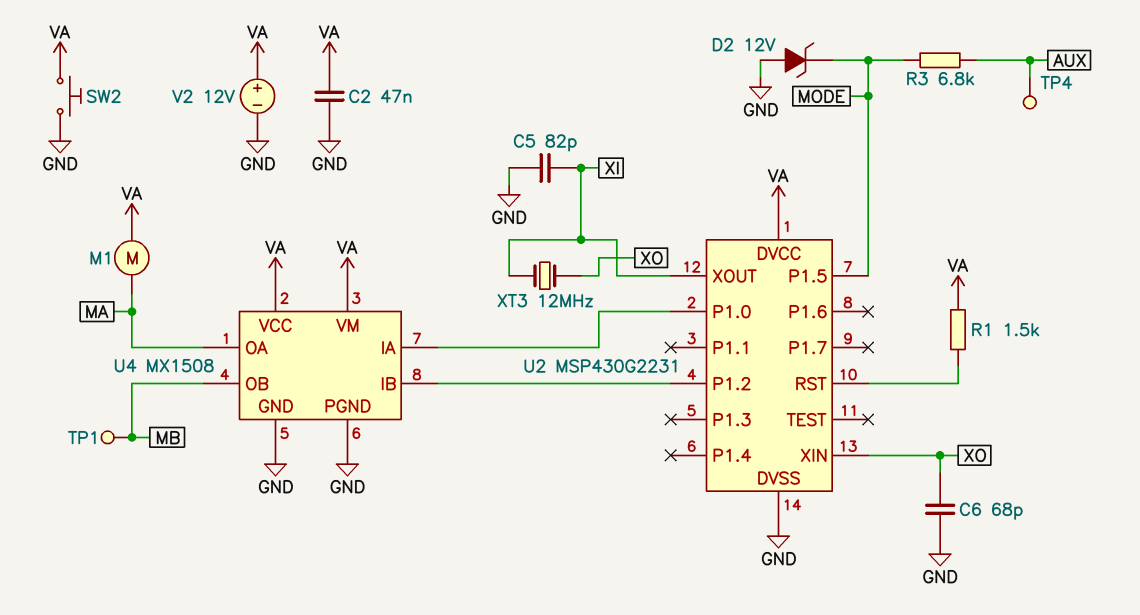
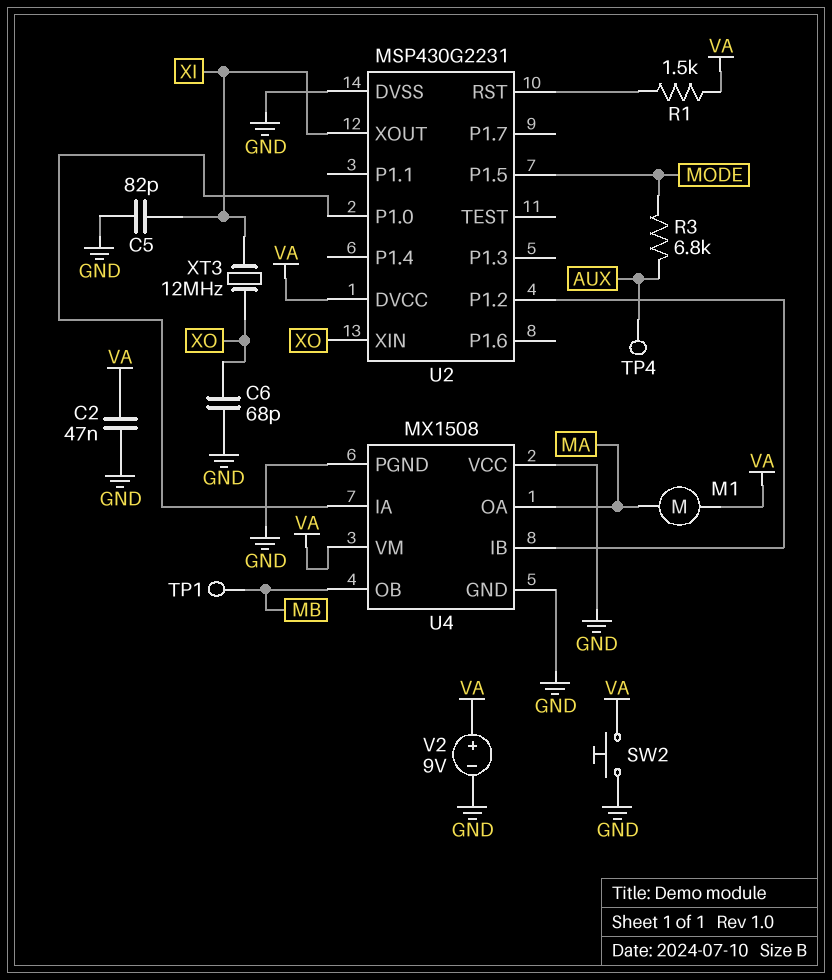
D2: zener 12V (A GND, K MODE) -> none
U4 pin VCC: VA -> GND
V2: 12V (plus VA, minus GND) -> 9V (plus VA, minus GND)

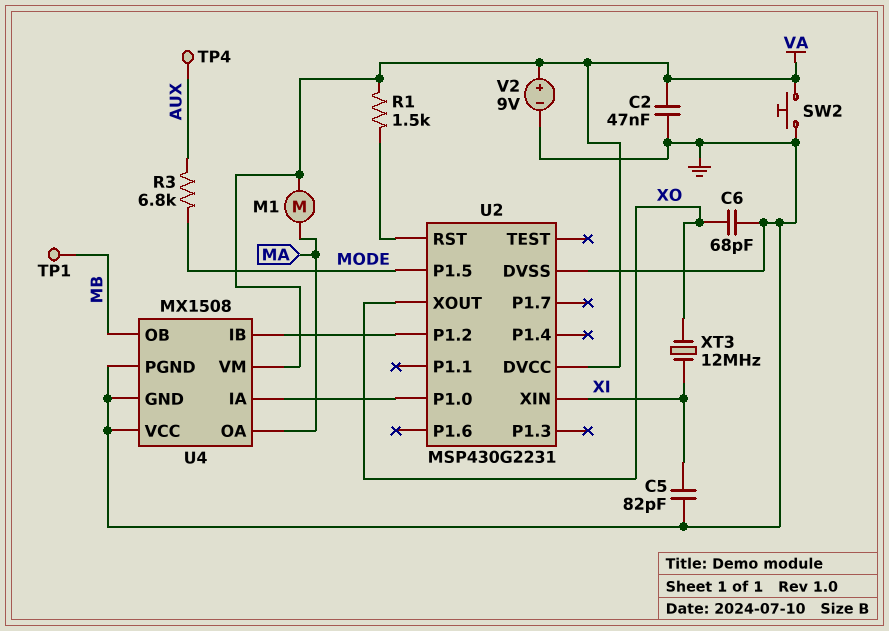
U2 pin XIN: XO -> XI
U2 pin XOUT: XI -> XO

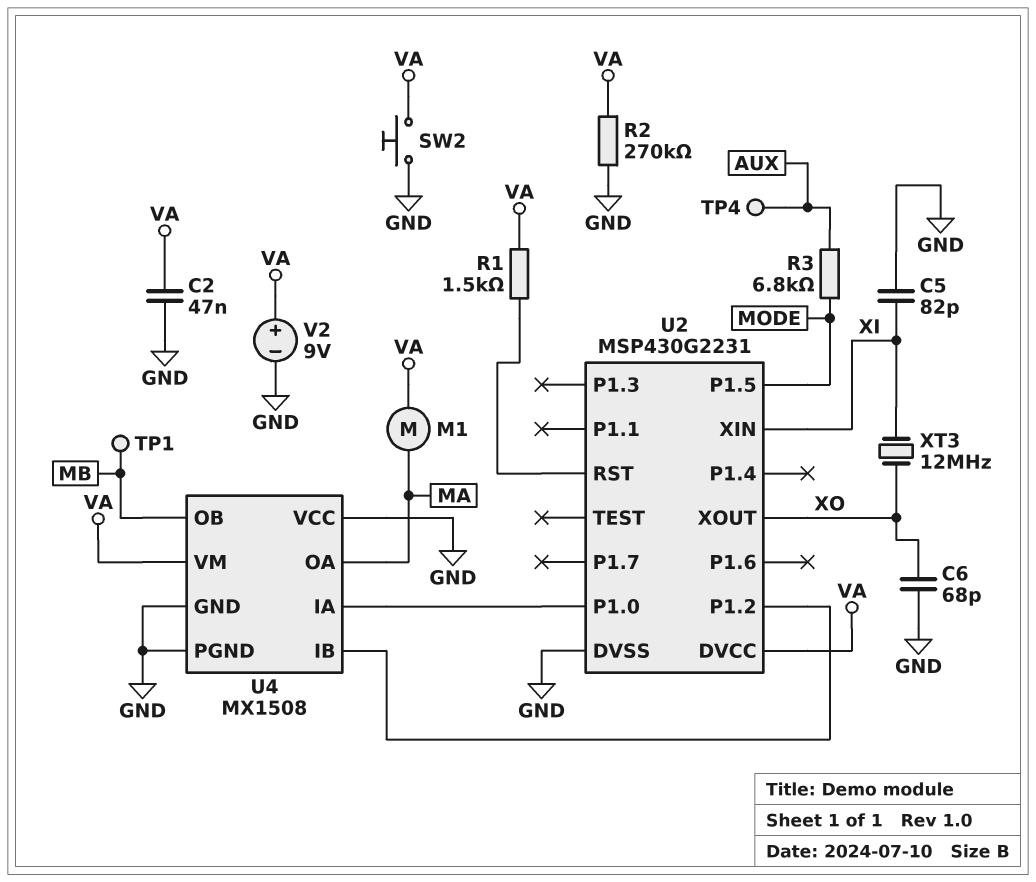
R2: none -> 270k (GND, VA)

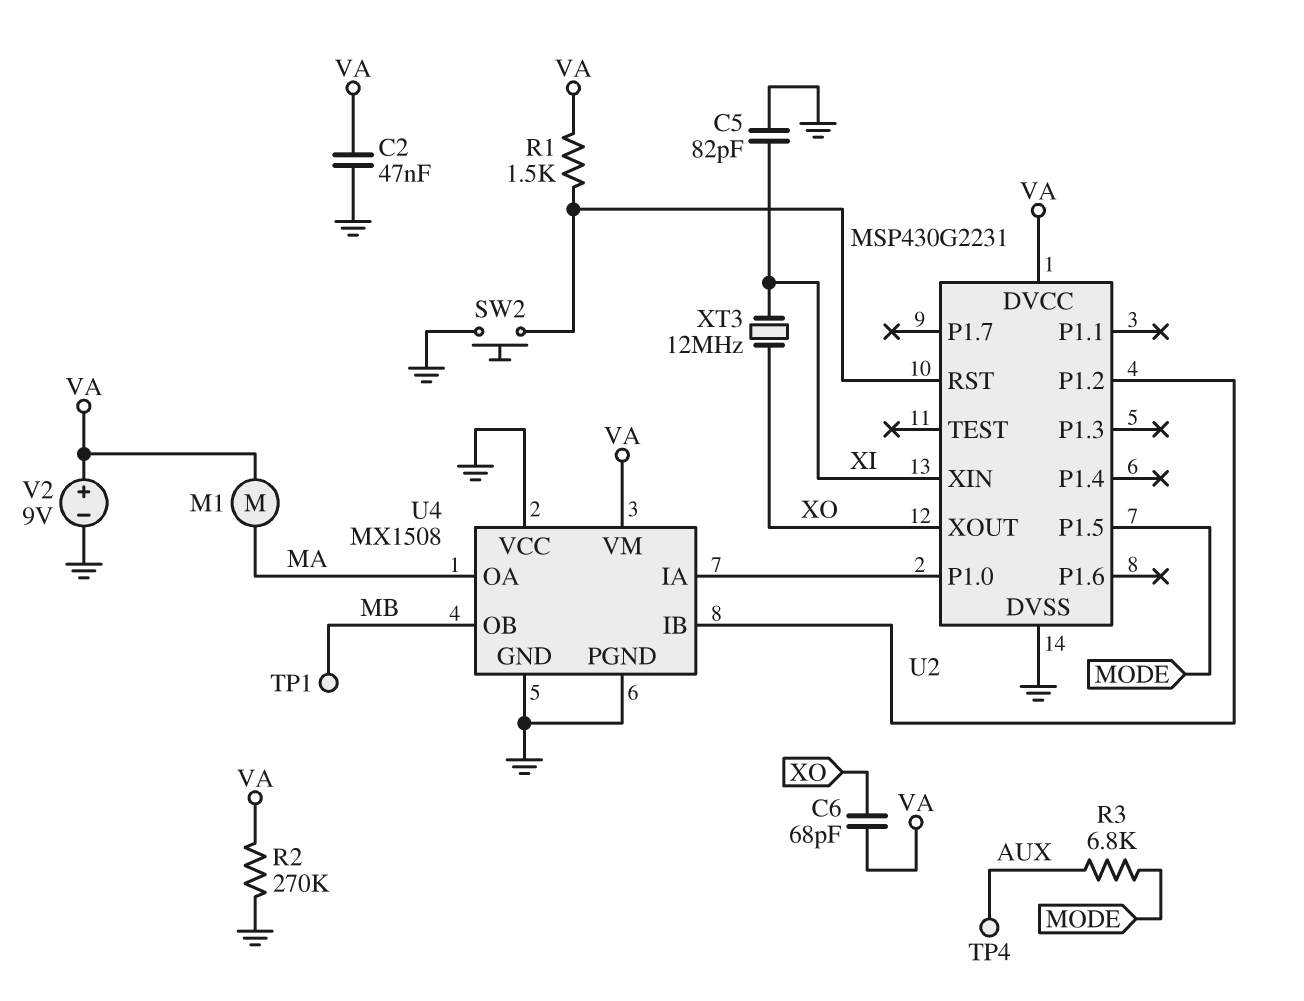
C6: 68pF (GND, XO) -> 68pF (VA, XO)
SW2: button (GND, VA) -> button (GND, U2/RST)

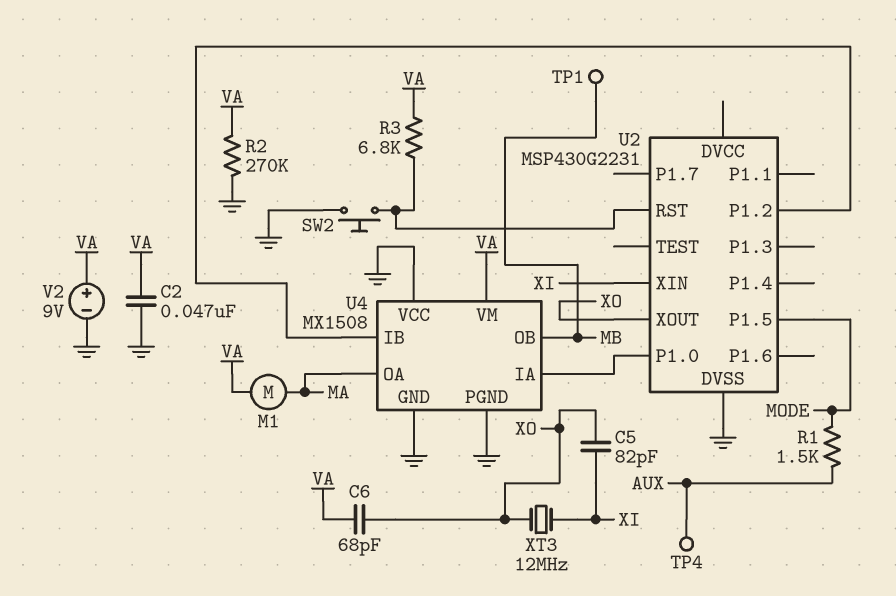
C5: 82pF (GND, XI) -> 82pF (XI, XO)
R1: 1.5k (U2/RST, VA) -> 1.5k (AUX, MODE)
R3: 6.8k (AUX, MODE) -> 6.8k (U2/RST, VA)
U2 pin DVCC: VA -> none

